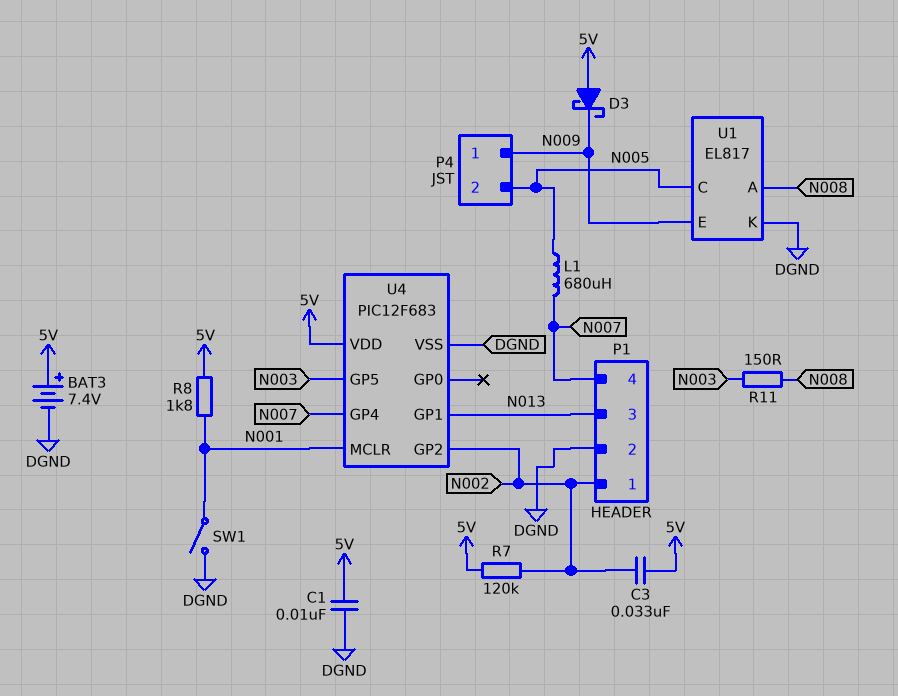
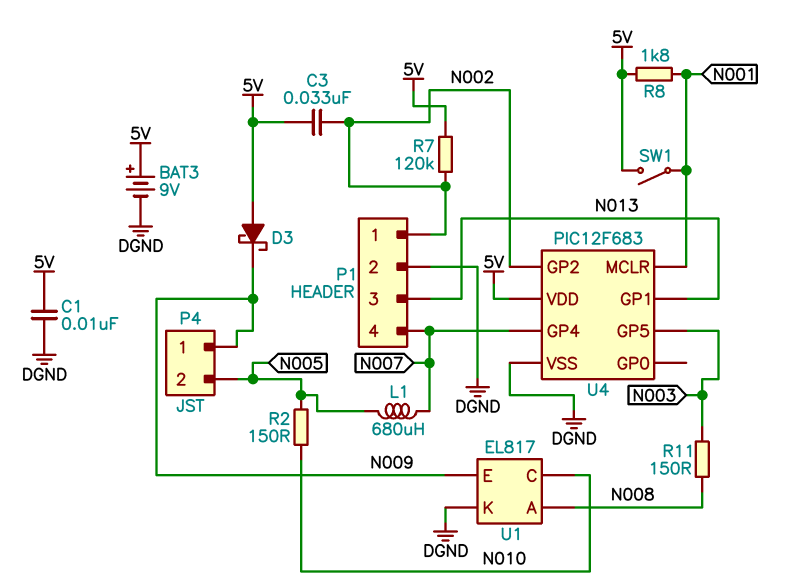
BAT3: 7.4V (plus 5V, minus DGND) -> 9V (plus 5V, minus DGND)
R2: none -> 150 (N005, N010)
SW1: switch (DGND, N001) -> switch (5V, N001)
U1 pin C: N005 -> N010

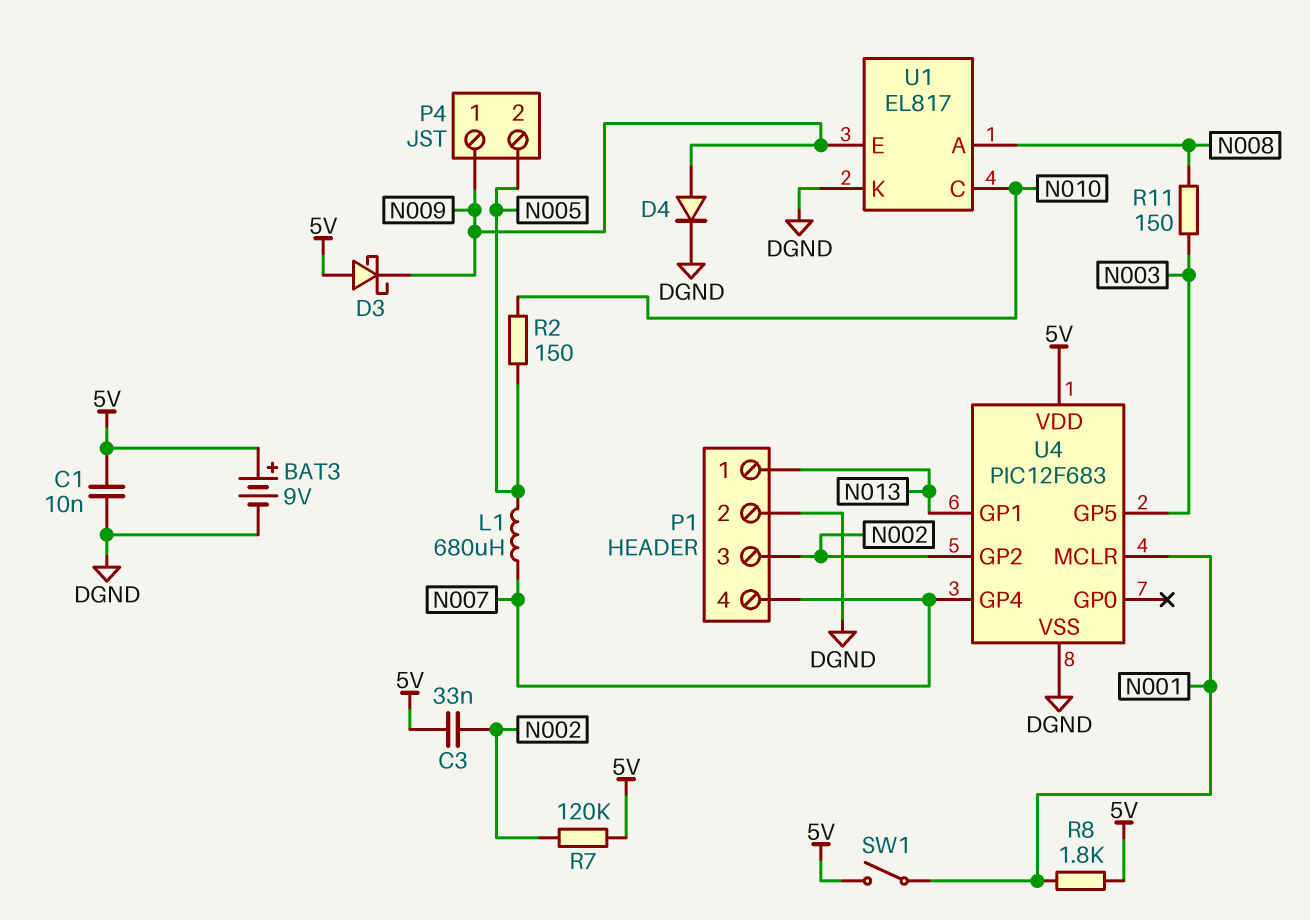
D4: none -> diode (A N009, K DGND)
P1 pin 1: N002 -> N013
P1 pin 3: N013 -> N002

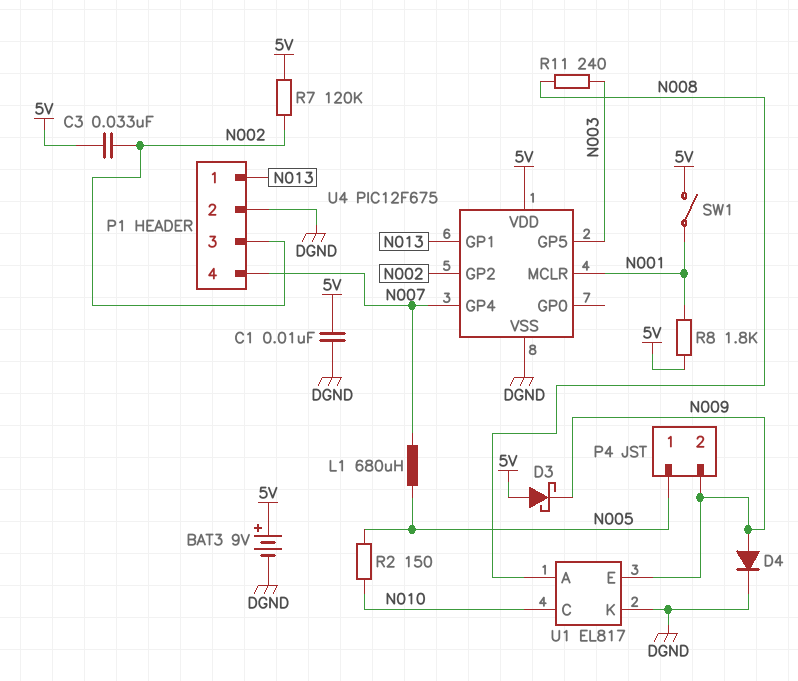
P4 pin 1: N009 -> N005
P4 pin 2: N005 -> N009
R11: 150 (N003, N008) -> 240 (N003, N008)
U4: PIC12F683 -> PIC12F675

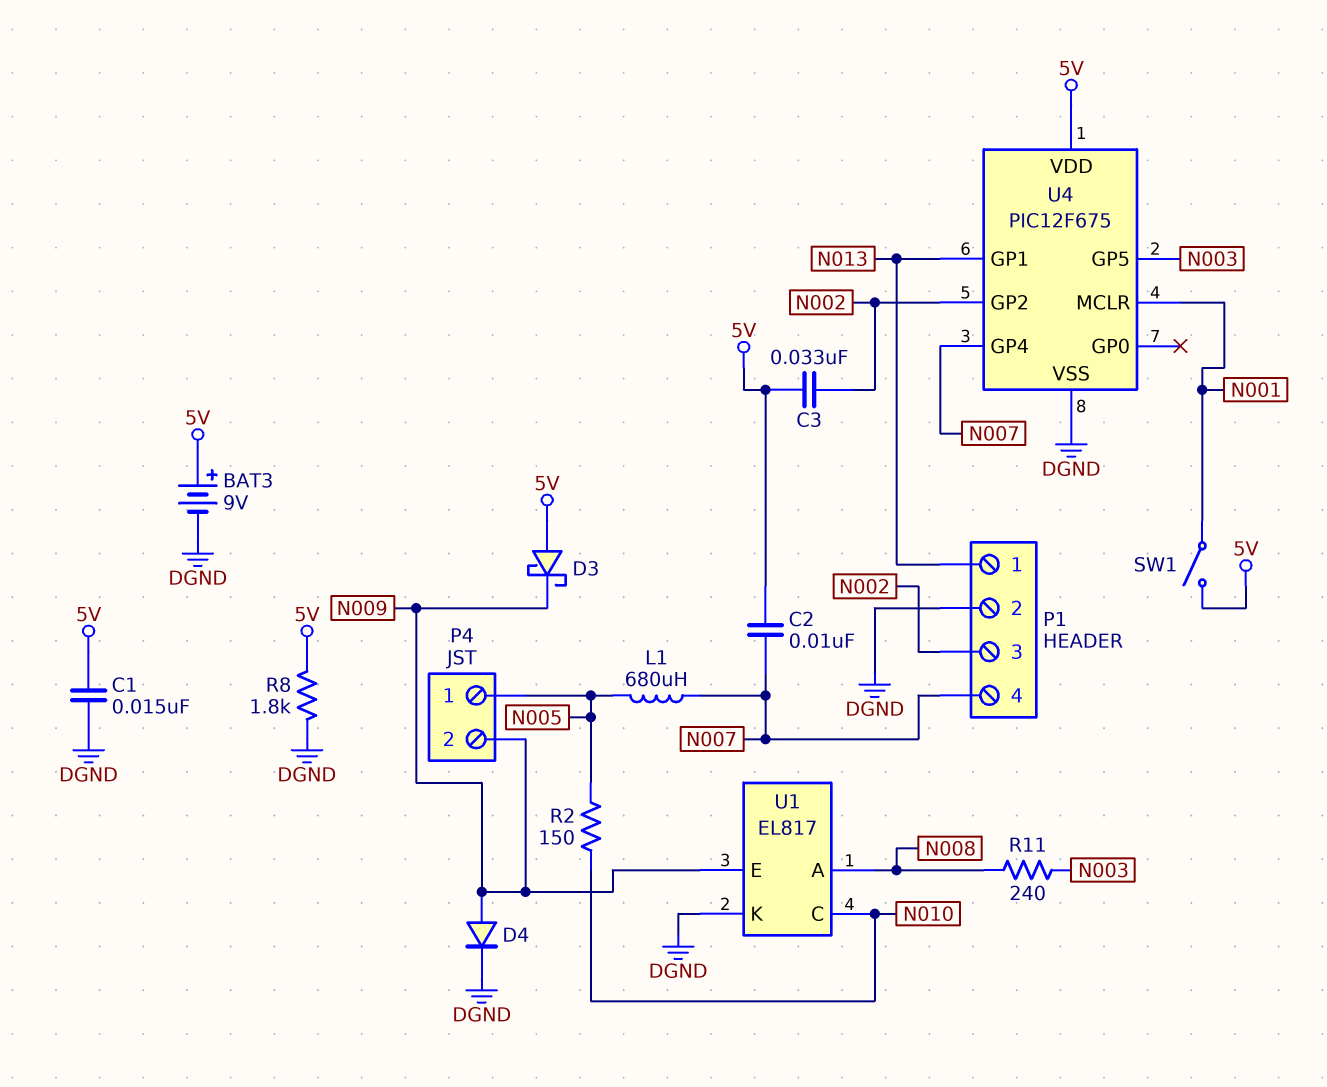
C1: 10nF (5V, DGND) -> 15nF (5V, DGND)
C2: none -> 10nF (5V, N007)
R7: 120k (5V, N002) -> none
R8: 1.8k (5V, N001) -> 1.8k (5V, DGND)

